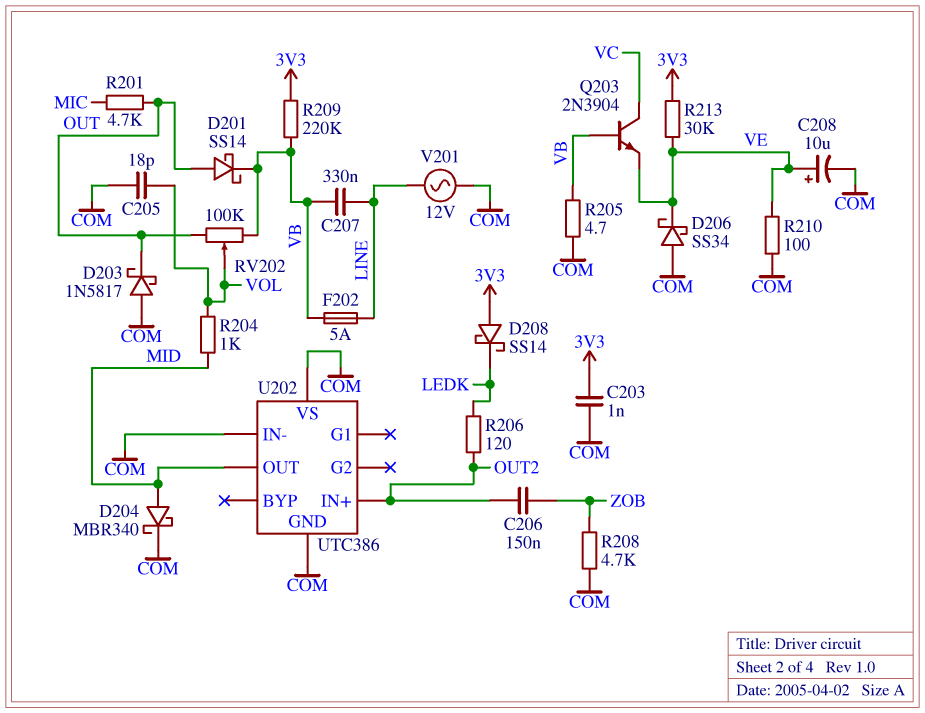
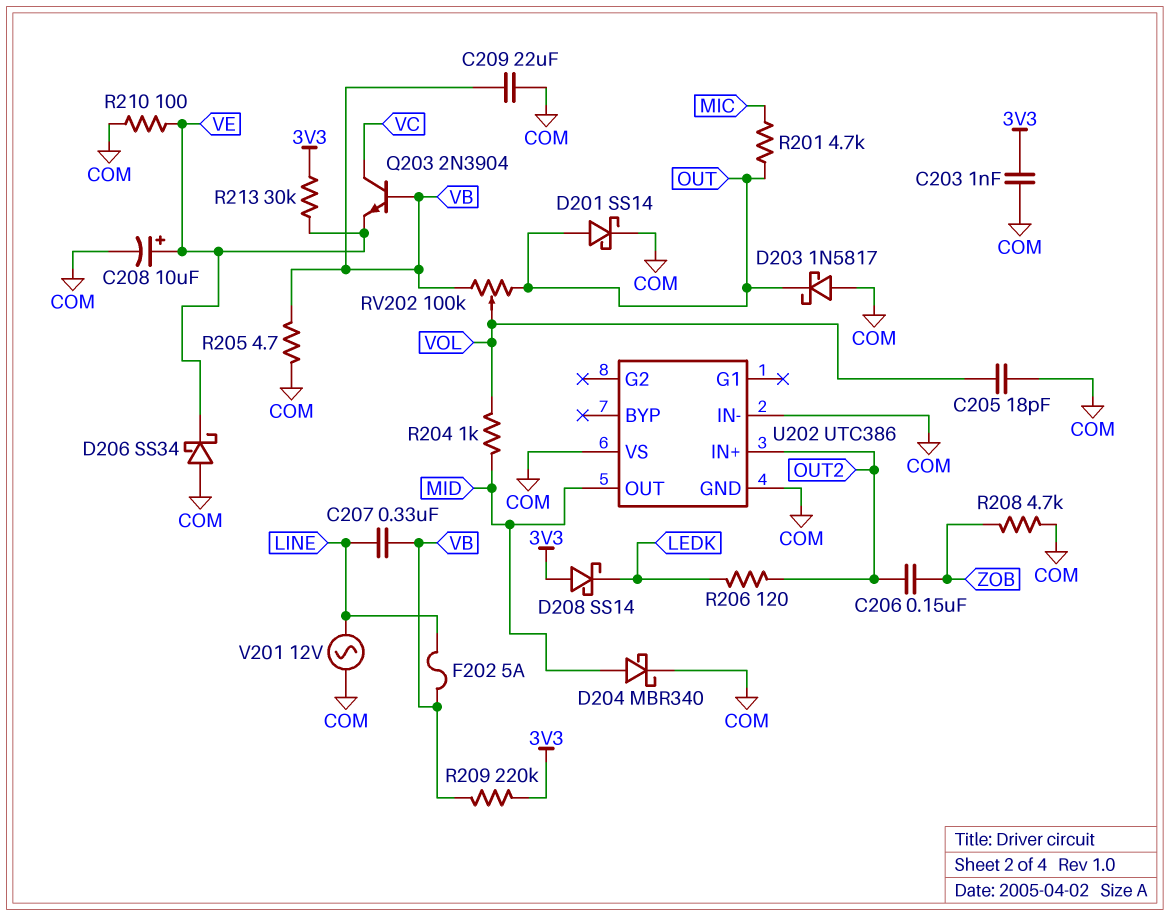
C209: none -> 22uF (COM, VB)
D201: schottky SS14 (A OUT, K VB) -> schottky SS14 (A OUT, K COM)

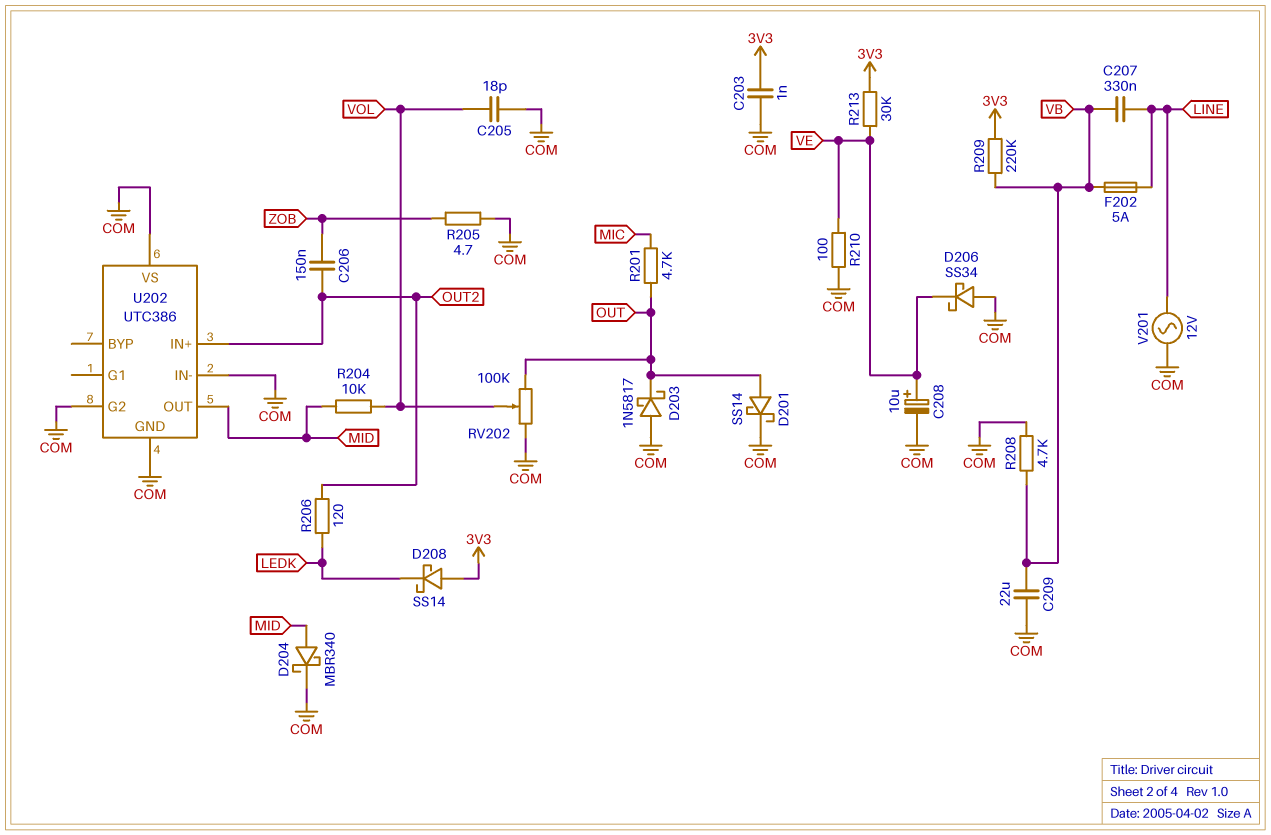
Q203: NPN 2N3904 (B VB, C VC, E VE) -> none
R204: 1k (MID, VOL) -> 10k (MID, VOL)
R205: 4.7 (COM, VB) -> 4.7 (COM, ZOB)
R208: 4.7k (COM, ZOB) -> 4.7k (COM, VB)
RV202: 100k (OUT, VB, wiper VOL) -> 100k (COM, OUT, wiper VOL)
U202 pin G2: none -> COM

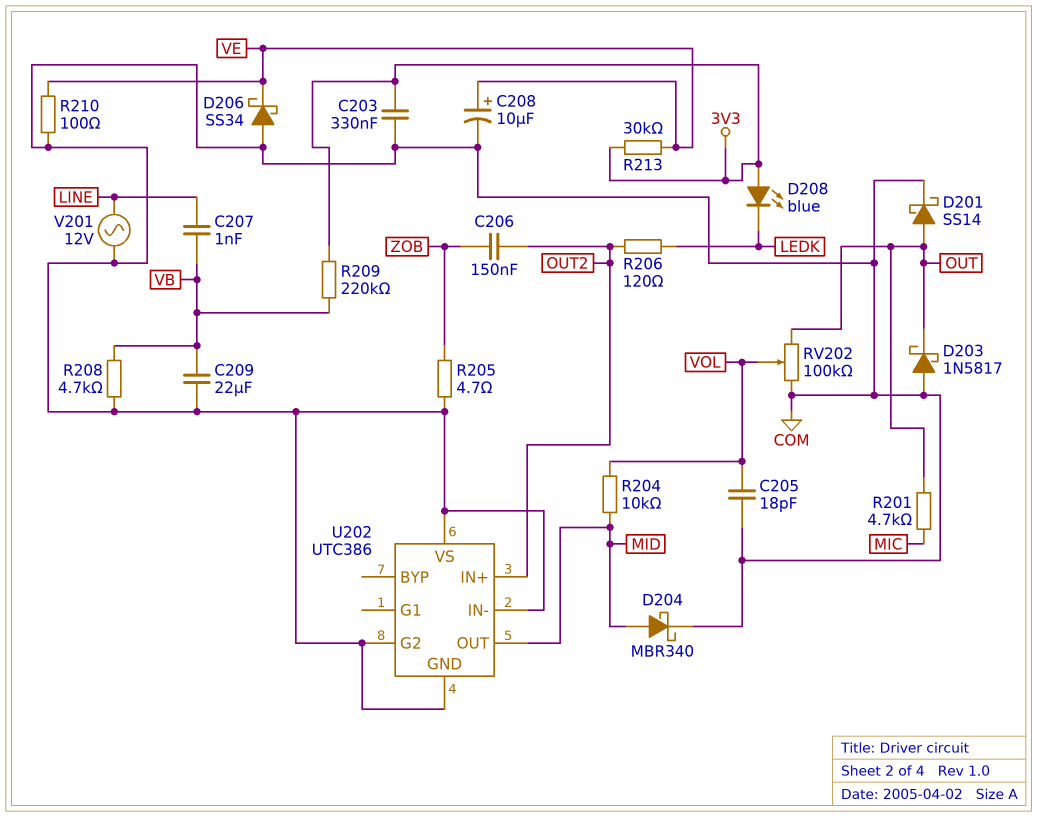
C203: 1nF (3V3, COM) -> 330nF (3V3, COM)
C207: 330nF (LINE, VB) -> 1nF (LINE, VB)
D208: schottky SS14 (A 3V3, K LEDK) -> LED blue (A 3V3, K LEDK)
F202: 5A (LINE, VB) -> none

